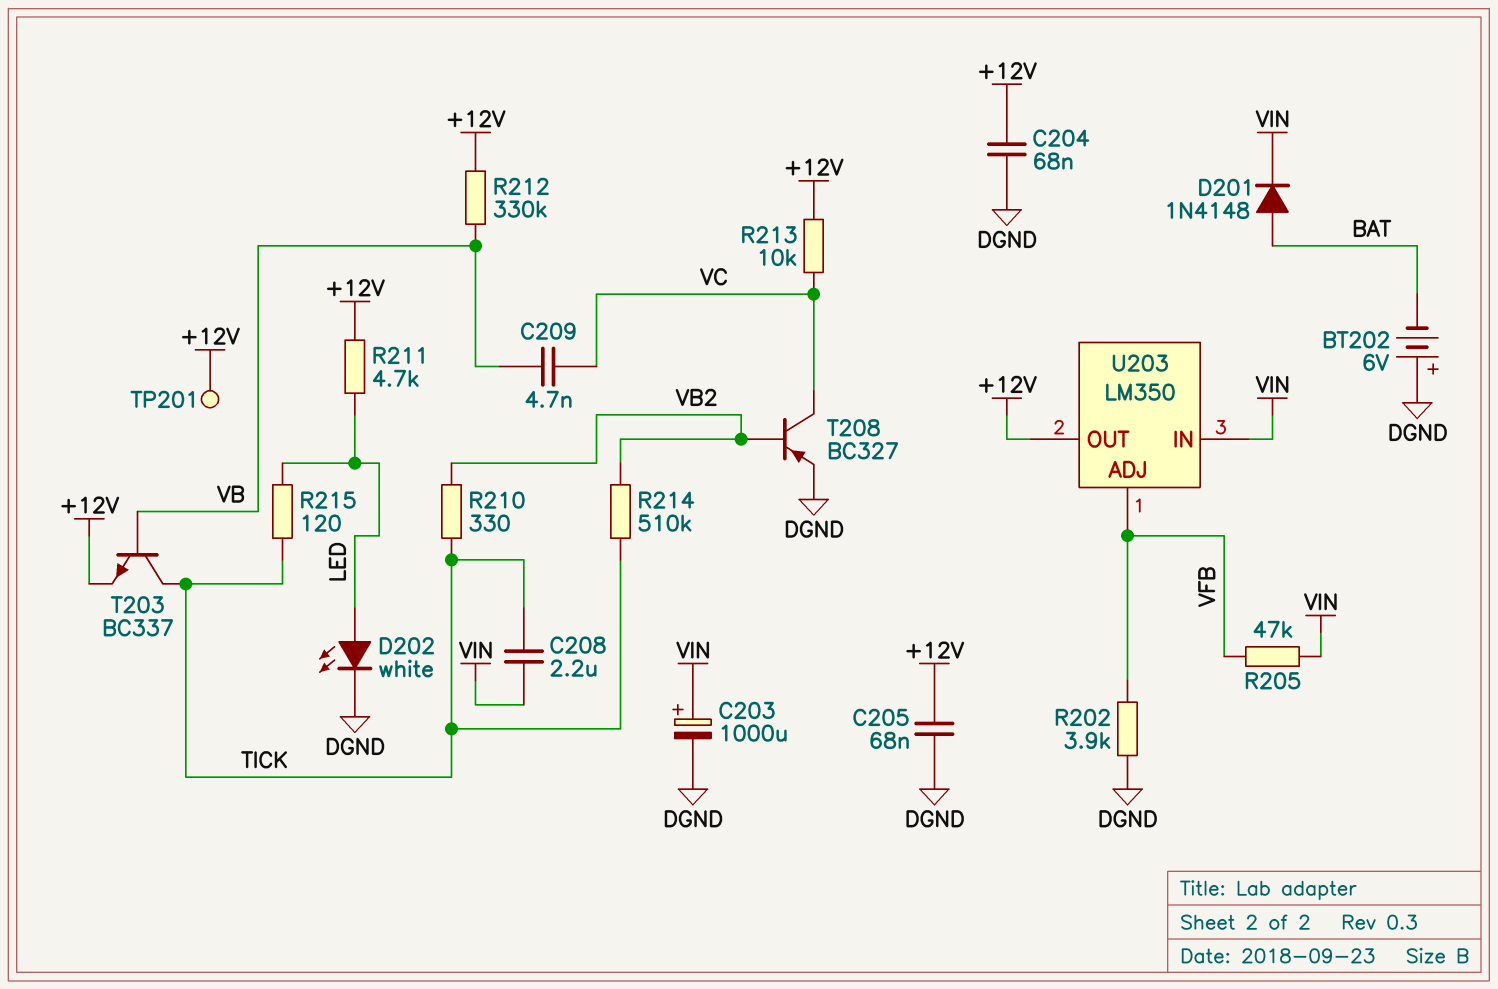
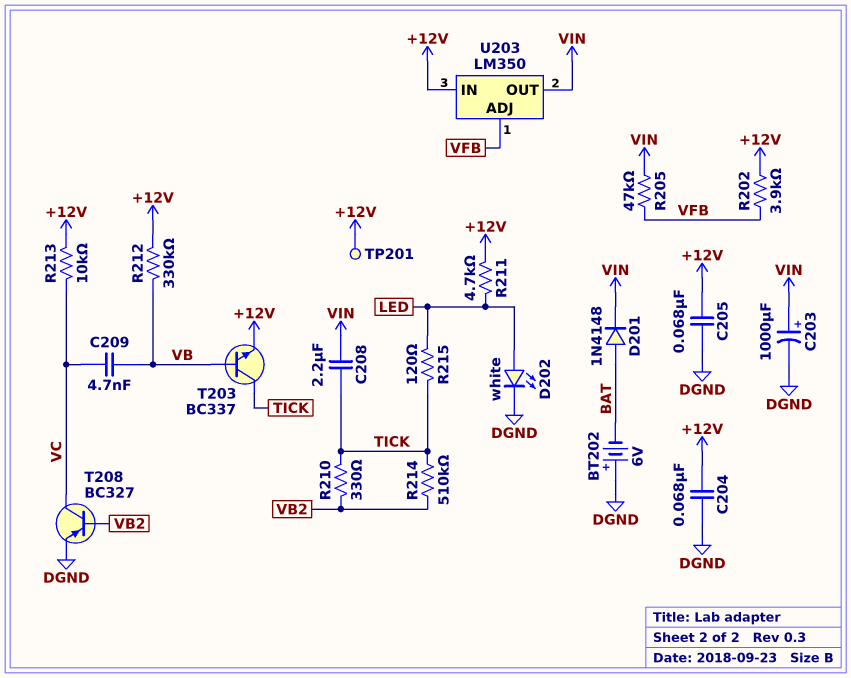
R202: 3.9k (DGND, VFB) -> 3.9k (+12V, VFB)
U203 pin IN: VIN -> +12V
U203 pin OUT: +12V -> VIN

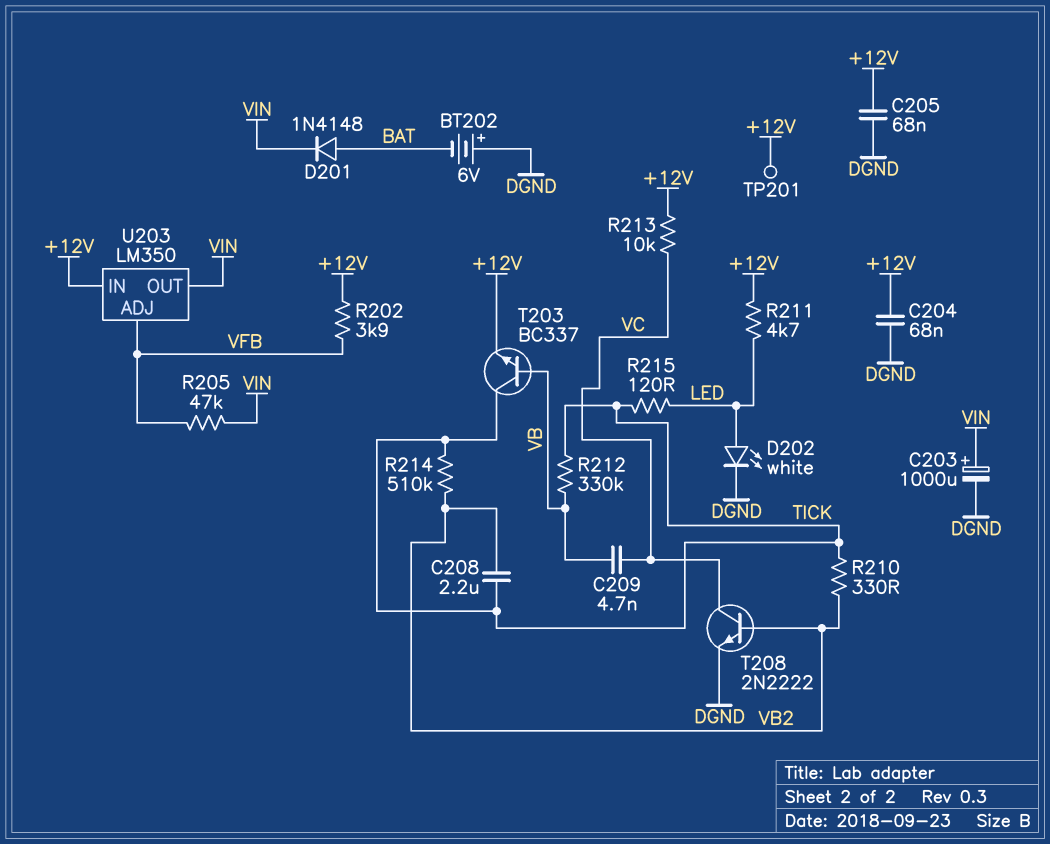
C208: 2.2uF (TICK, VIN) -> 2.2uF (TICK, VB2)
R212: 330k (+12V, VB) -> 330k (TICK, VB)
T208: PNP BC327 (B VB2, C VC, E DGND) -> NPN 2N2222 (B VB2, C VC, E DGND)

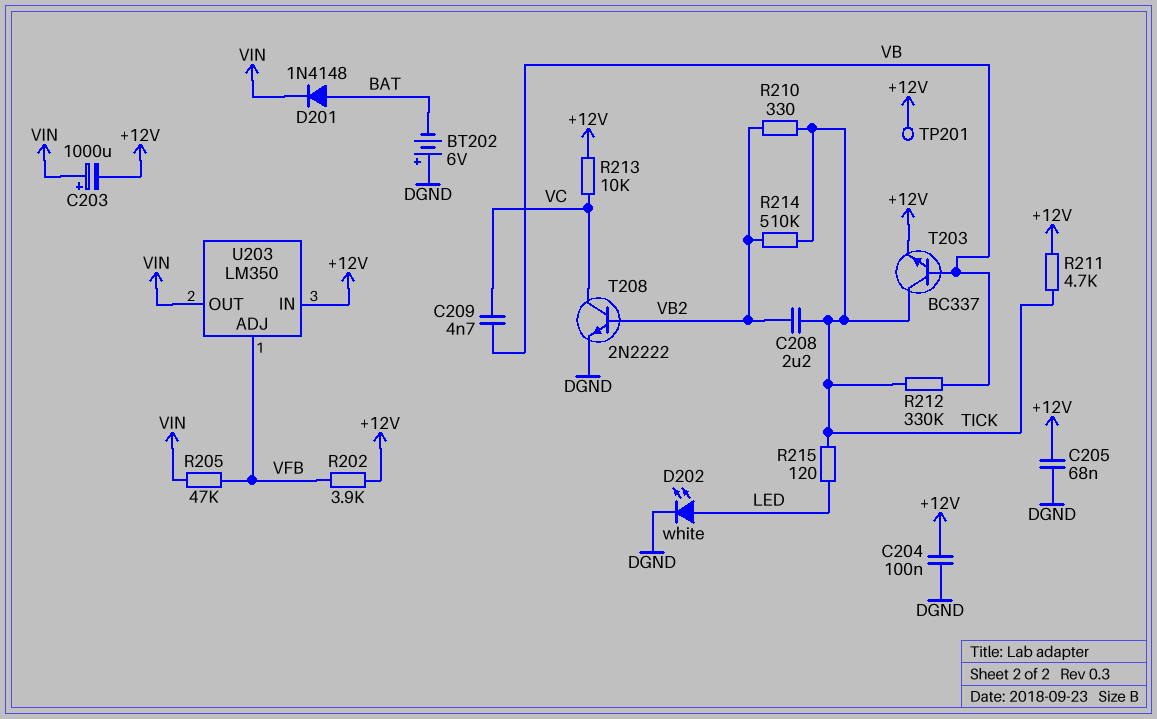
C203: 1000uF (plus VIN, minus DGND) -> 1000uF (plus VIN, minus +12V)
C204: 68nF (+12V, DGND) -> 100nF (+12V, DGND)
R211: 4.7k (+12V, LED) -> 4.7k (+12V, TICK)

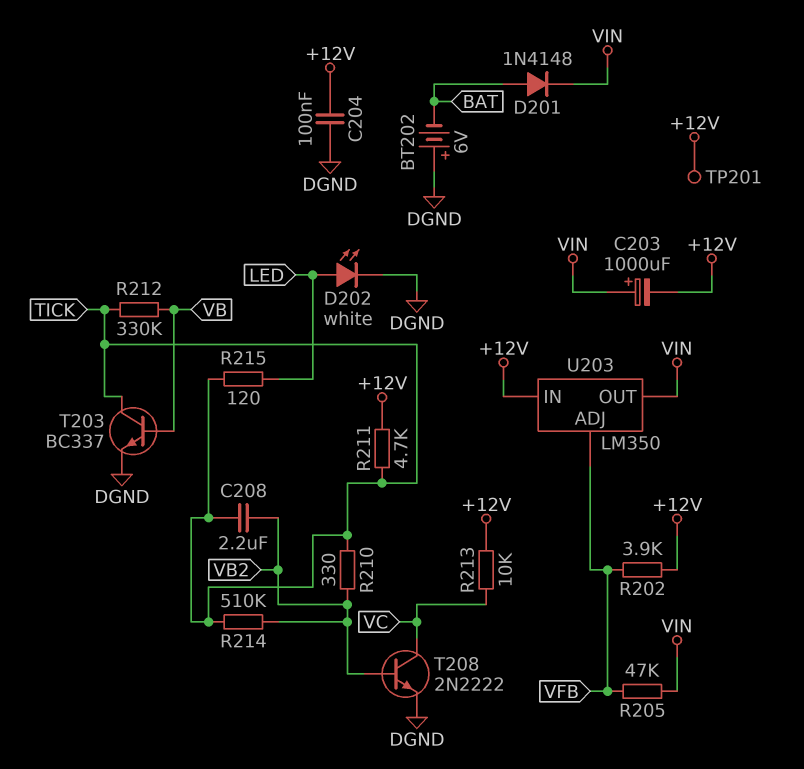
C205: 68nF (+12V, DGND) -> none
C209: 4.7nF (VB, VC) -> none
T203: NPN BC337 (B VB, C TICK, E +12V) -> NPN BC337 (B VB, C TICK, E DGND)

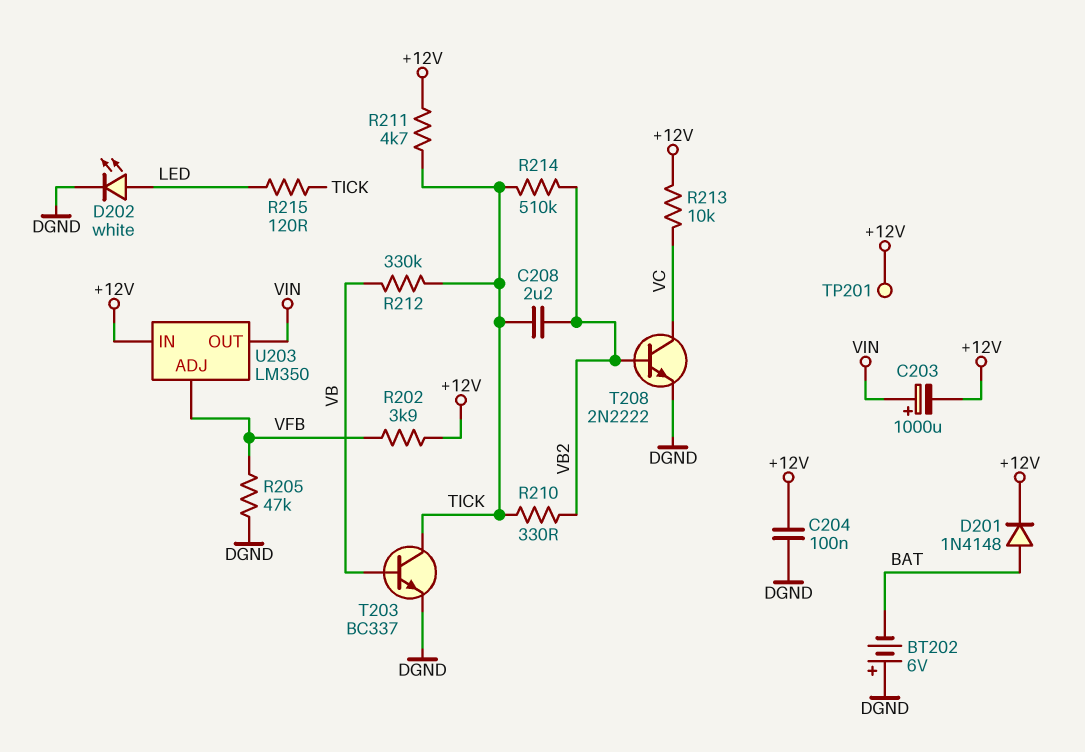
D201: diode 1N4148 (A BAT, K VIN) -> diode 1N4148 (A BAT, K +12V)
R205: 47k (VFB, VIN) -> 47k (DGND, VFB)

